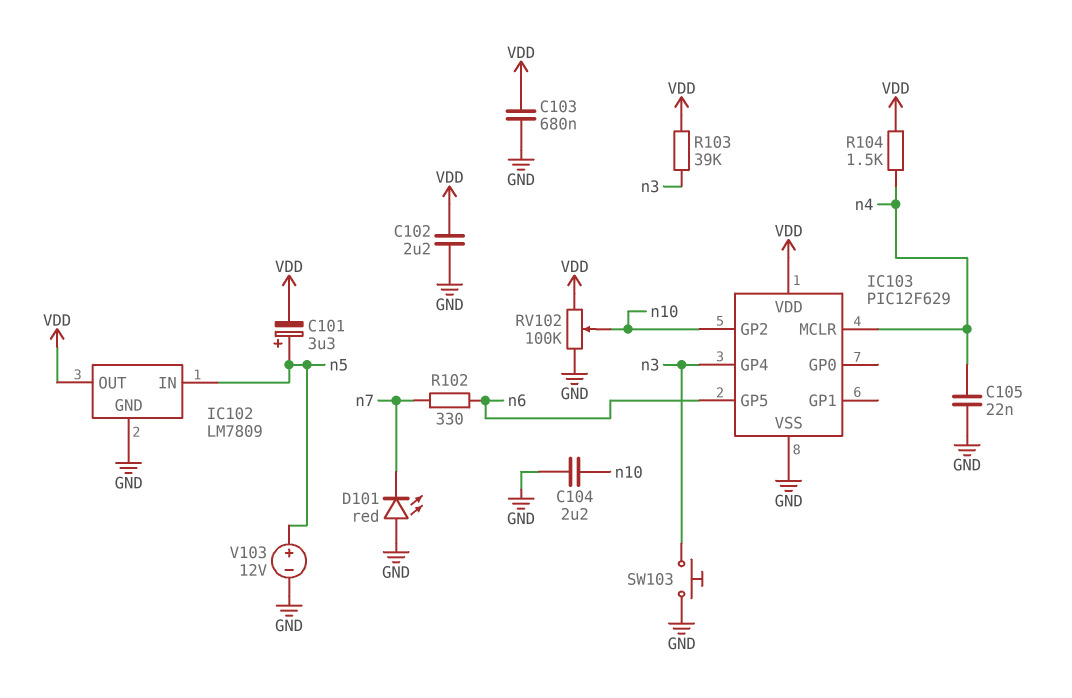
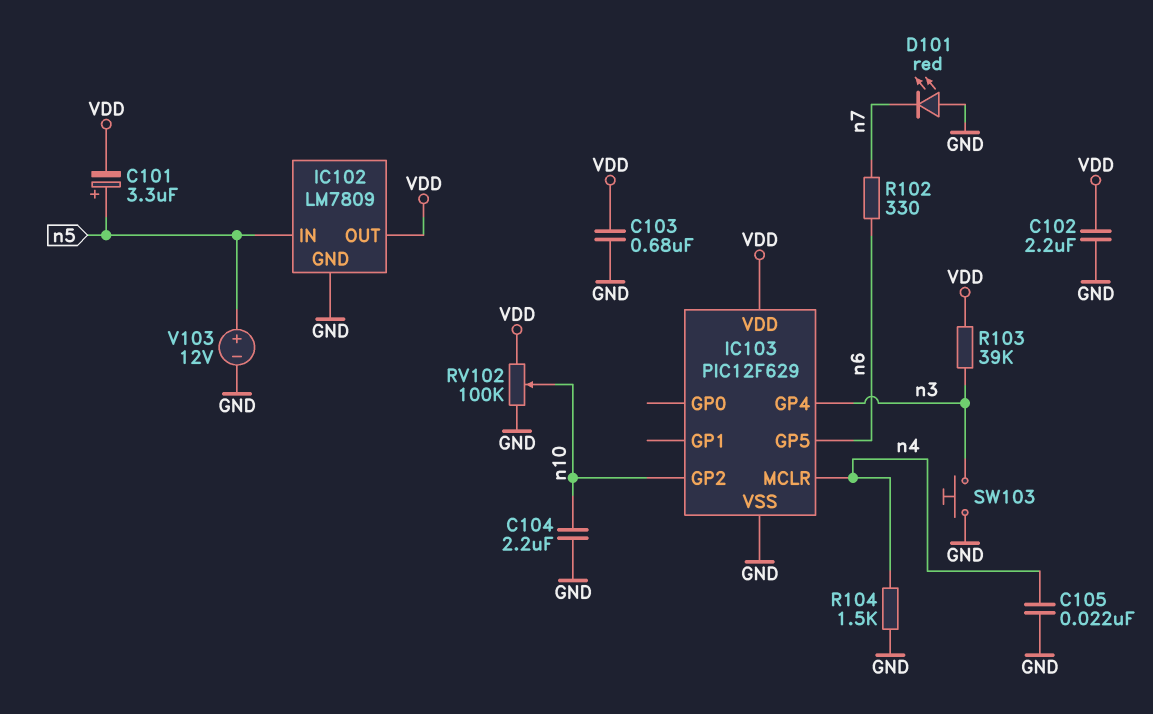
R104: 1.5k (VDD, n4) -> 1.5k (GND, n4)

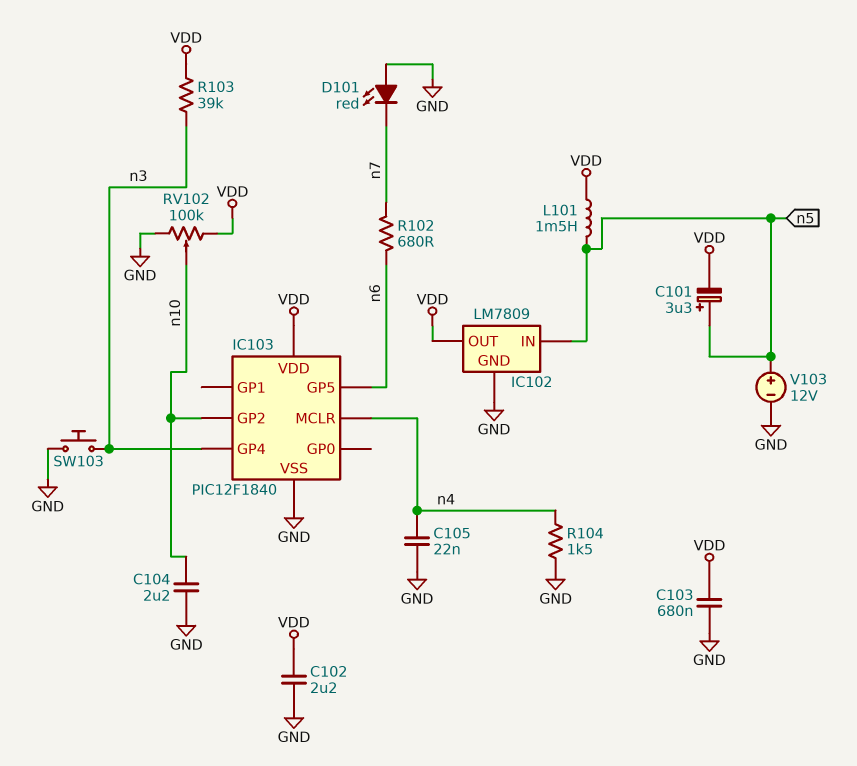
IC103: PIC12F629 -> PIC12F1840
L101: none -> 1.5mH (VDD, n5)
R102: 330 (n6, n7) -> 680 (n6, n7)

